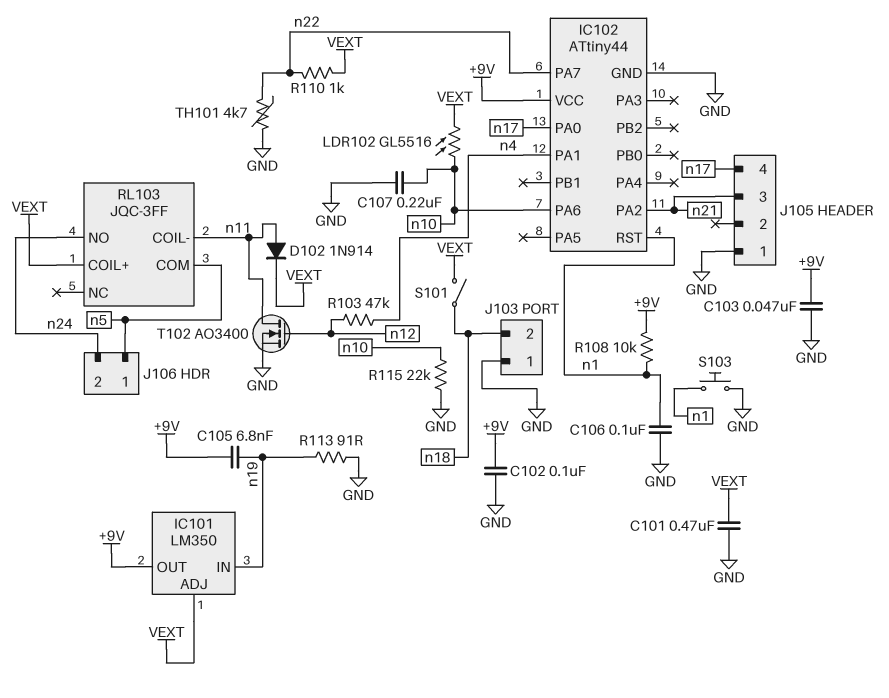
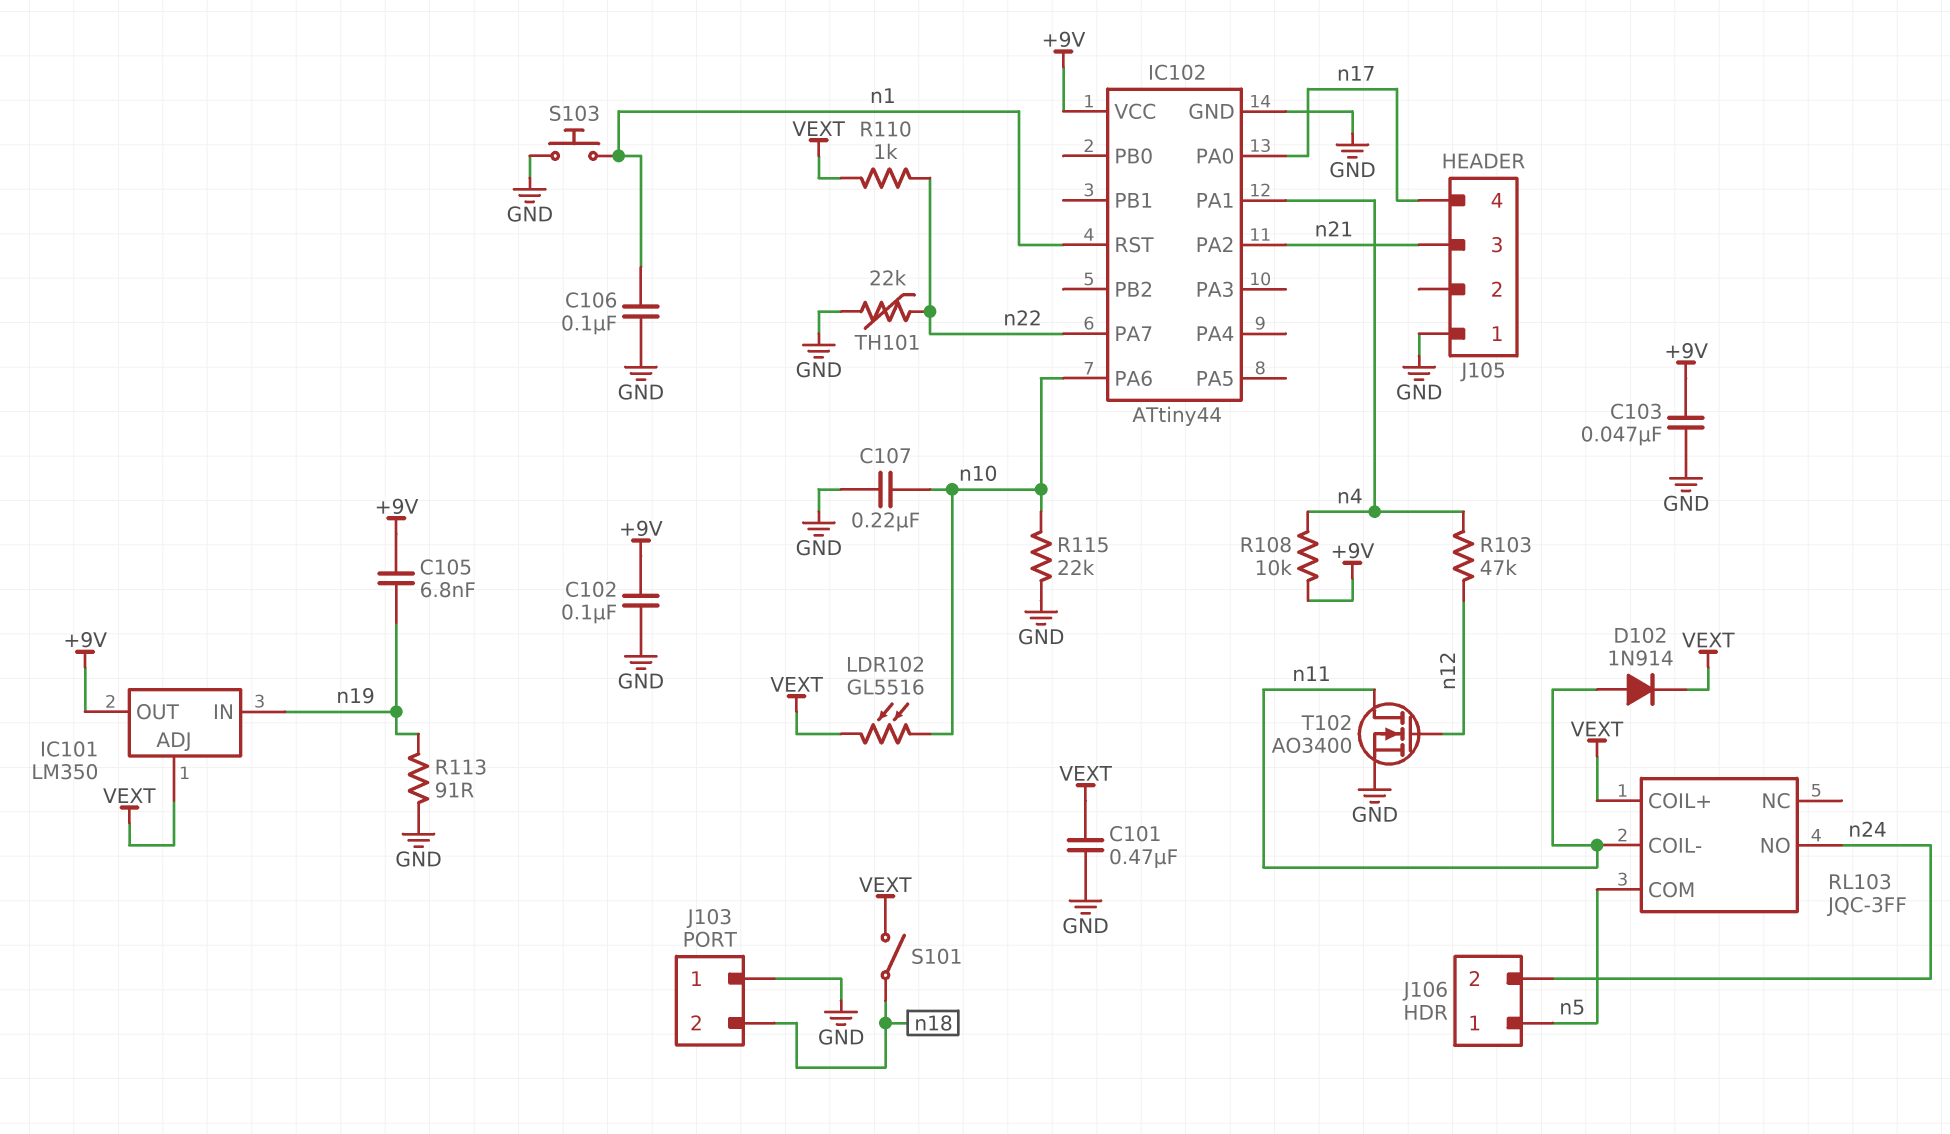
R108: 10k (+9V, n1) -> 10k (+9V, n4)
TH101: 4.7k (GND, n22) -> 22k (GND, n22)

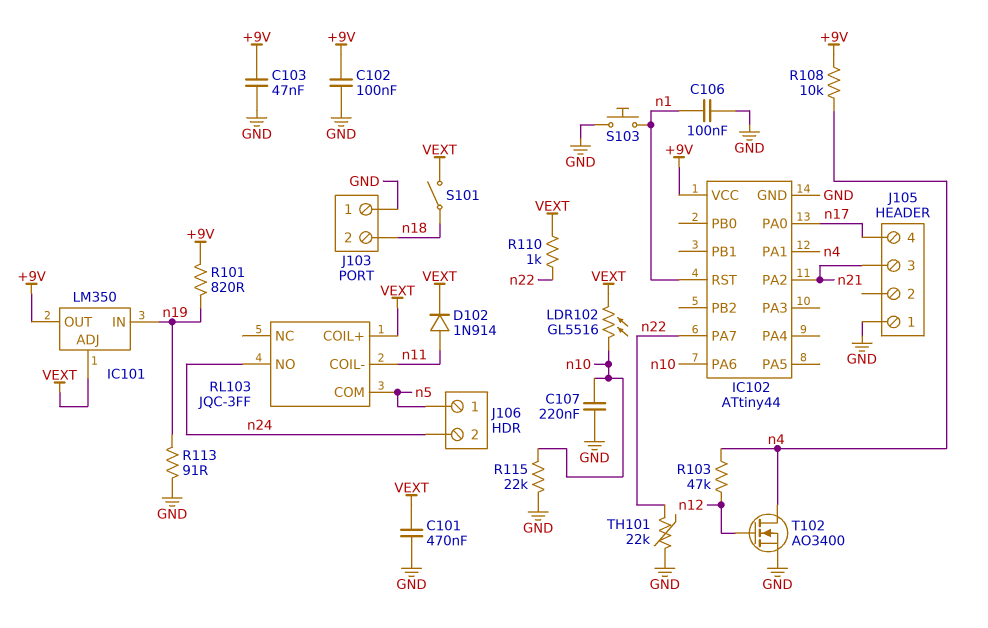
C105: 6.8nF (+9V, n19) -> none
R101: none -> 820 (+9V, n19)
T102: NMOS AO3400 (G n12, D n11, S GND) -> NMOS AO3400 (G n12, D n4, S GND)

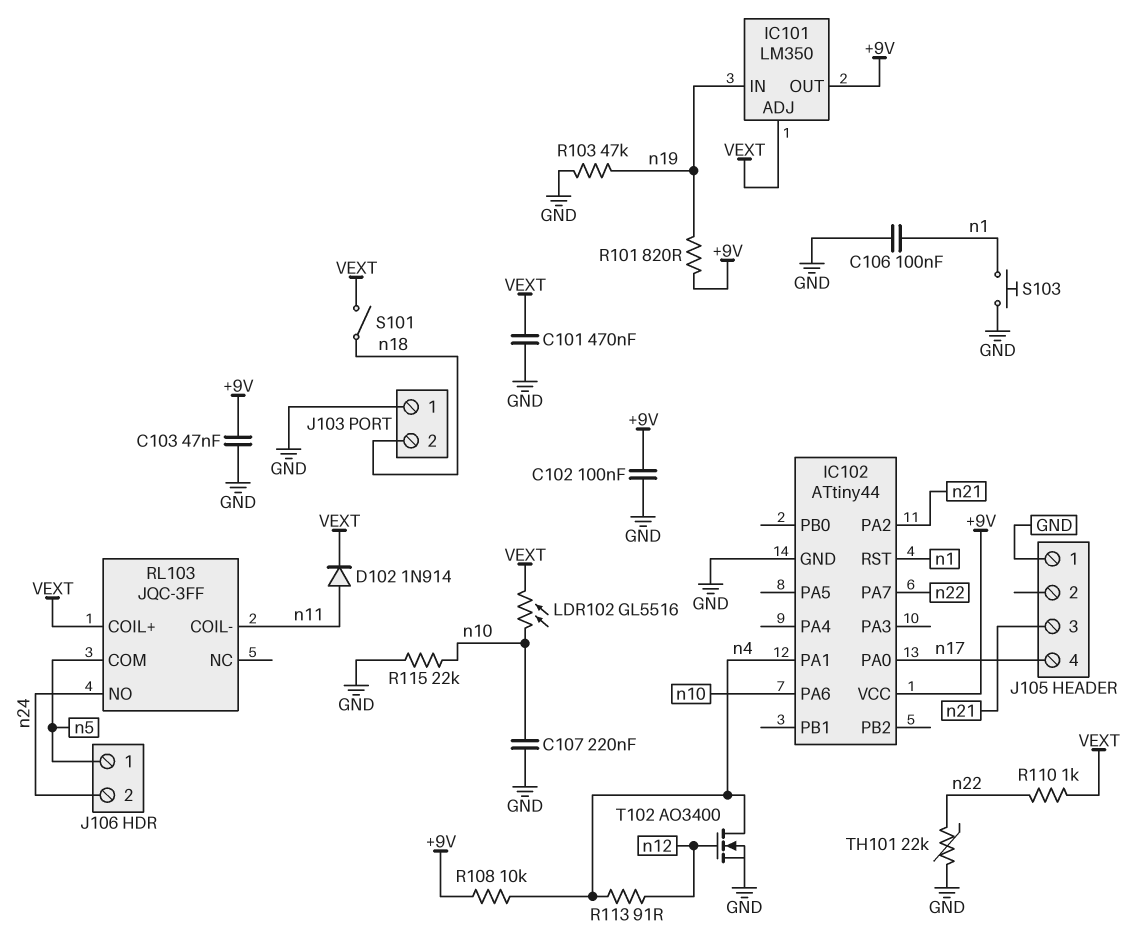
R103: 47k (n4, n12) -> 47k (GND, n19)
R113: 91 (GND, n19) -> 91 (n4, n12)

